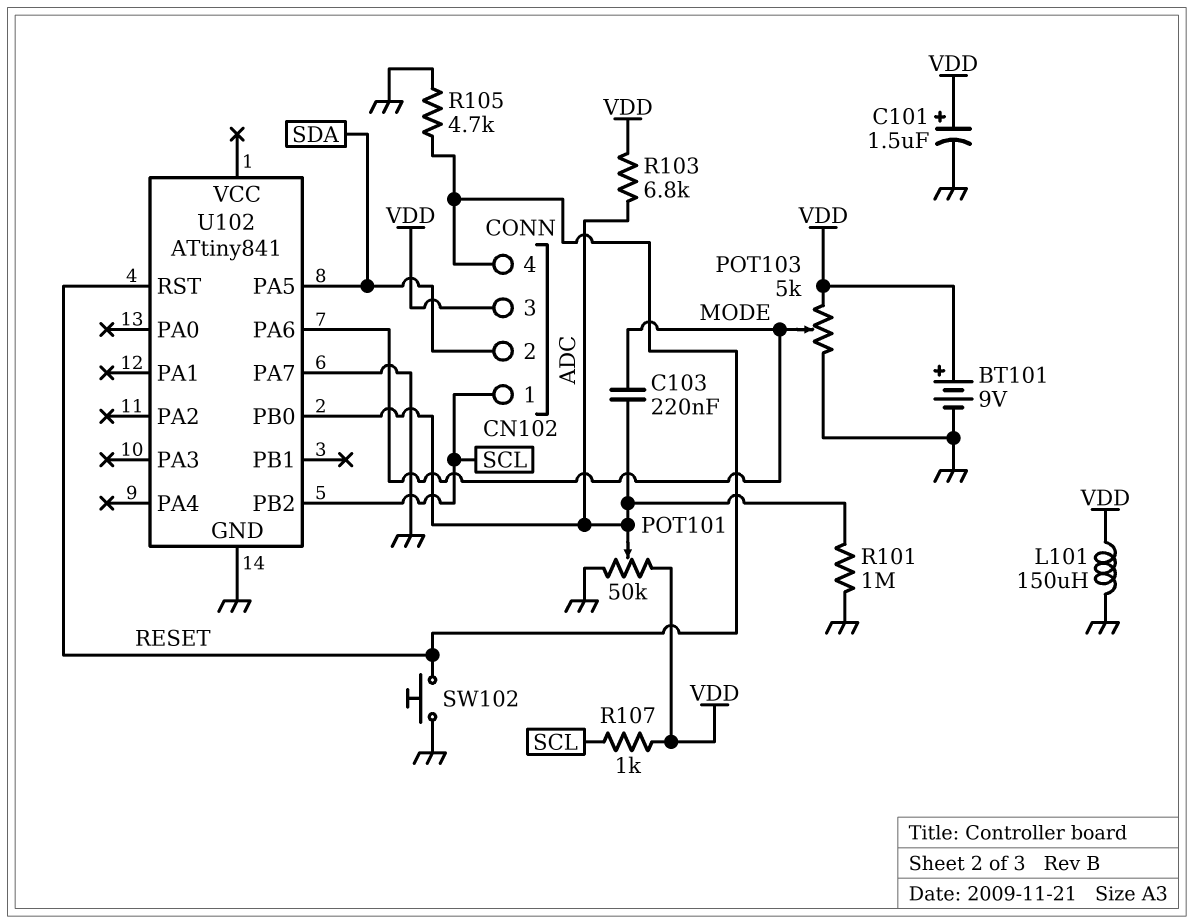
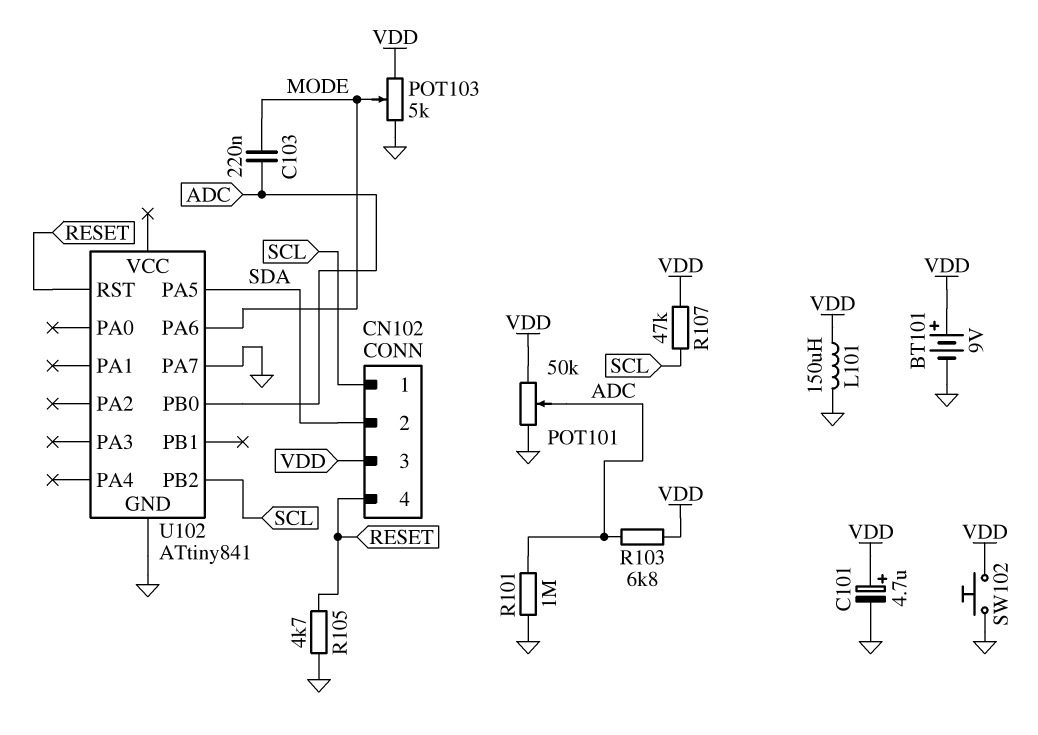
C101: 1.5uF (plus VDD, minus GND) -> 4.7uF (plus VDD, minus GND)
R107: 1k (SCL, VDD) -> 47k (SCL, VDD)
SW102: button (GND, RESET) -> button (GND, VDD)

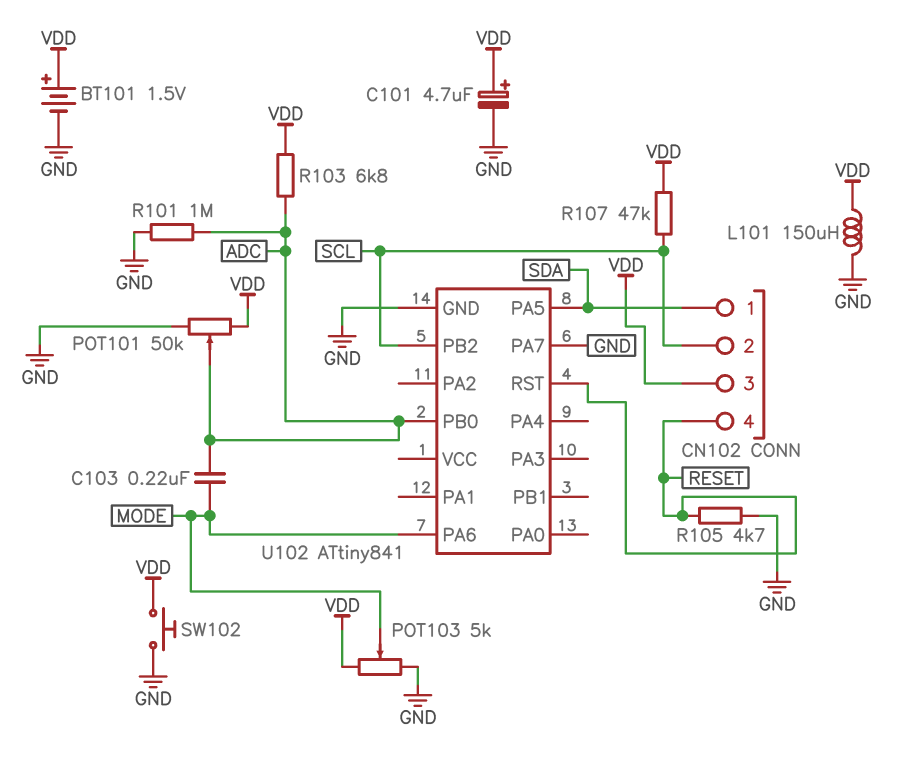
BT101: 9V (plus VDD, minus GND) -> 1.5V (plus VDD, minus GND)
CN102 pin 1: SCL -> SDA
CN102 pin 2: SDA -> SCL

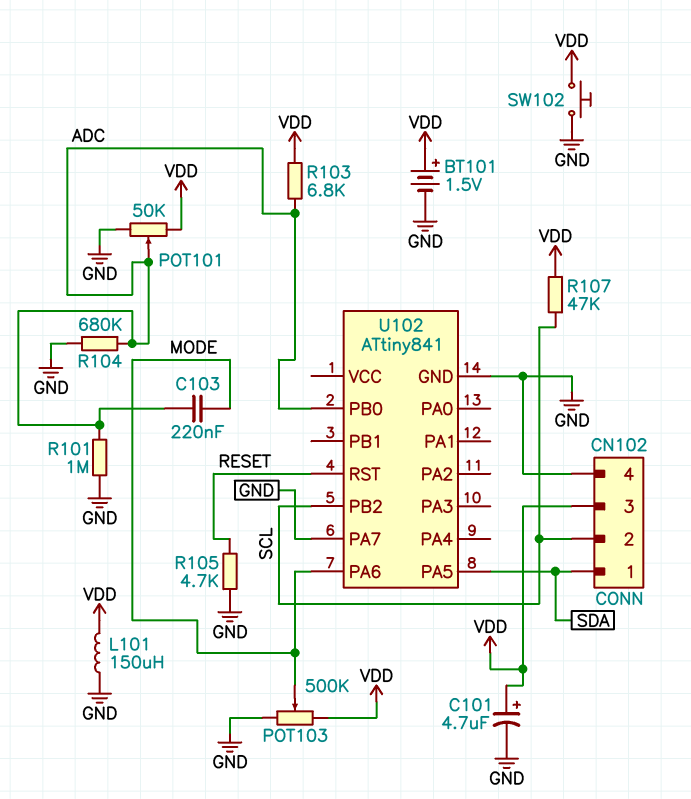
CN102 pin 4: RESET -> GND
POT103: 5k (GND, VDD, wiper MODE) -> 500k (GND, VDD, wiper MODE)
R104: none -> 680k (ADC, GND)

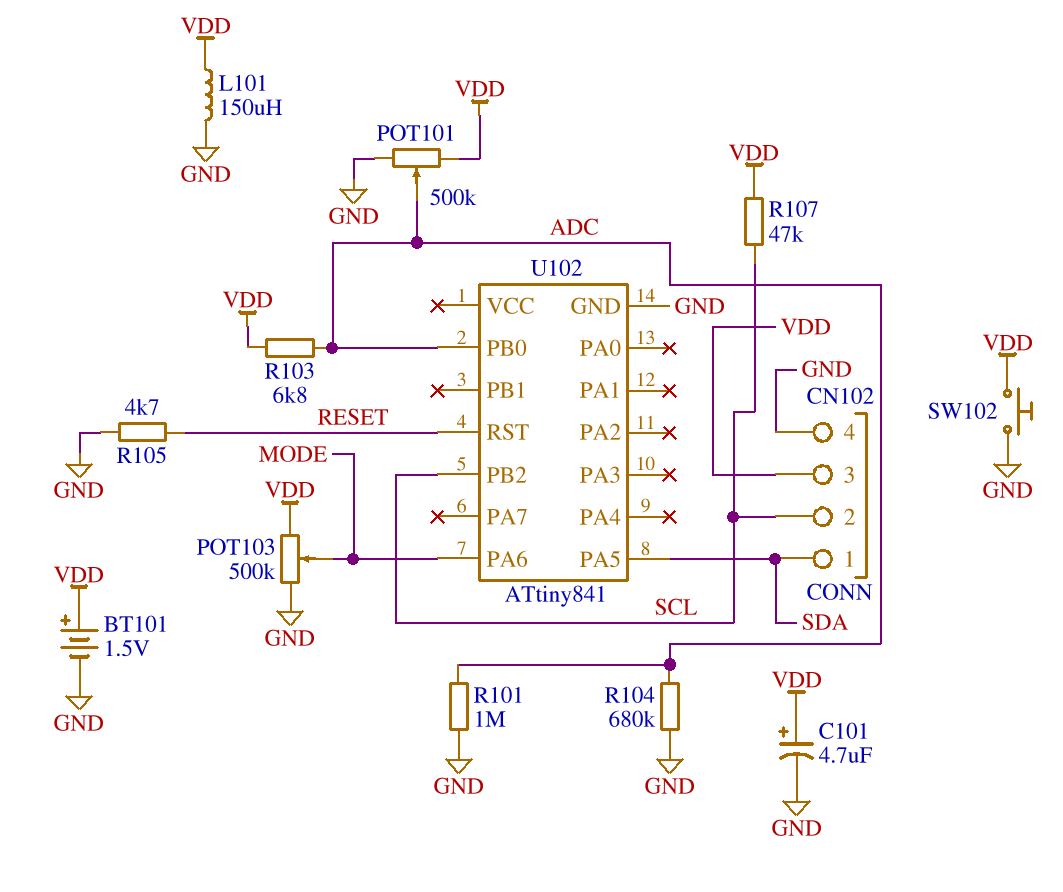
C103: 220nF (ADC, MODE) -> none
POT101: 50k (GND, VDD, wiper ADC) -> 500k (GND, VDD, wiper ADC)
U102 pin PA7: GND -> none

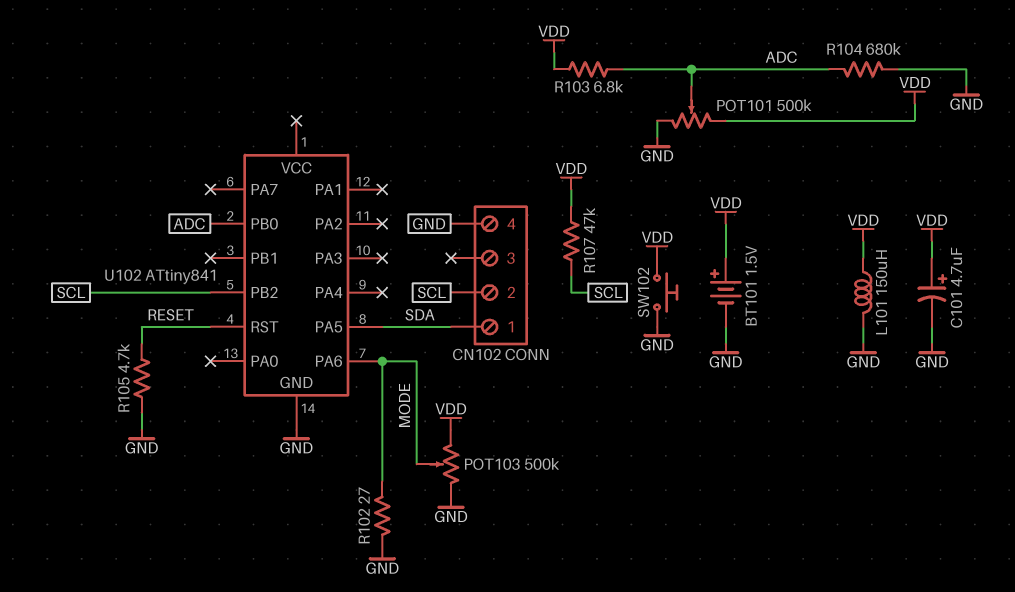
CN102 pin 3: VDD -> none
R101: 1M (ADC, GND) -> none
R102: none -> 27 (GND, MODE)

